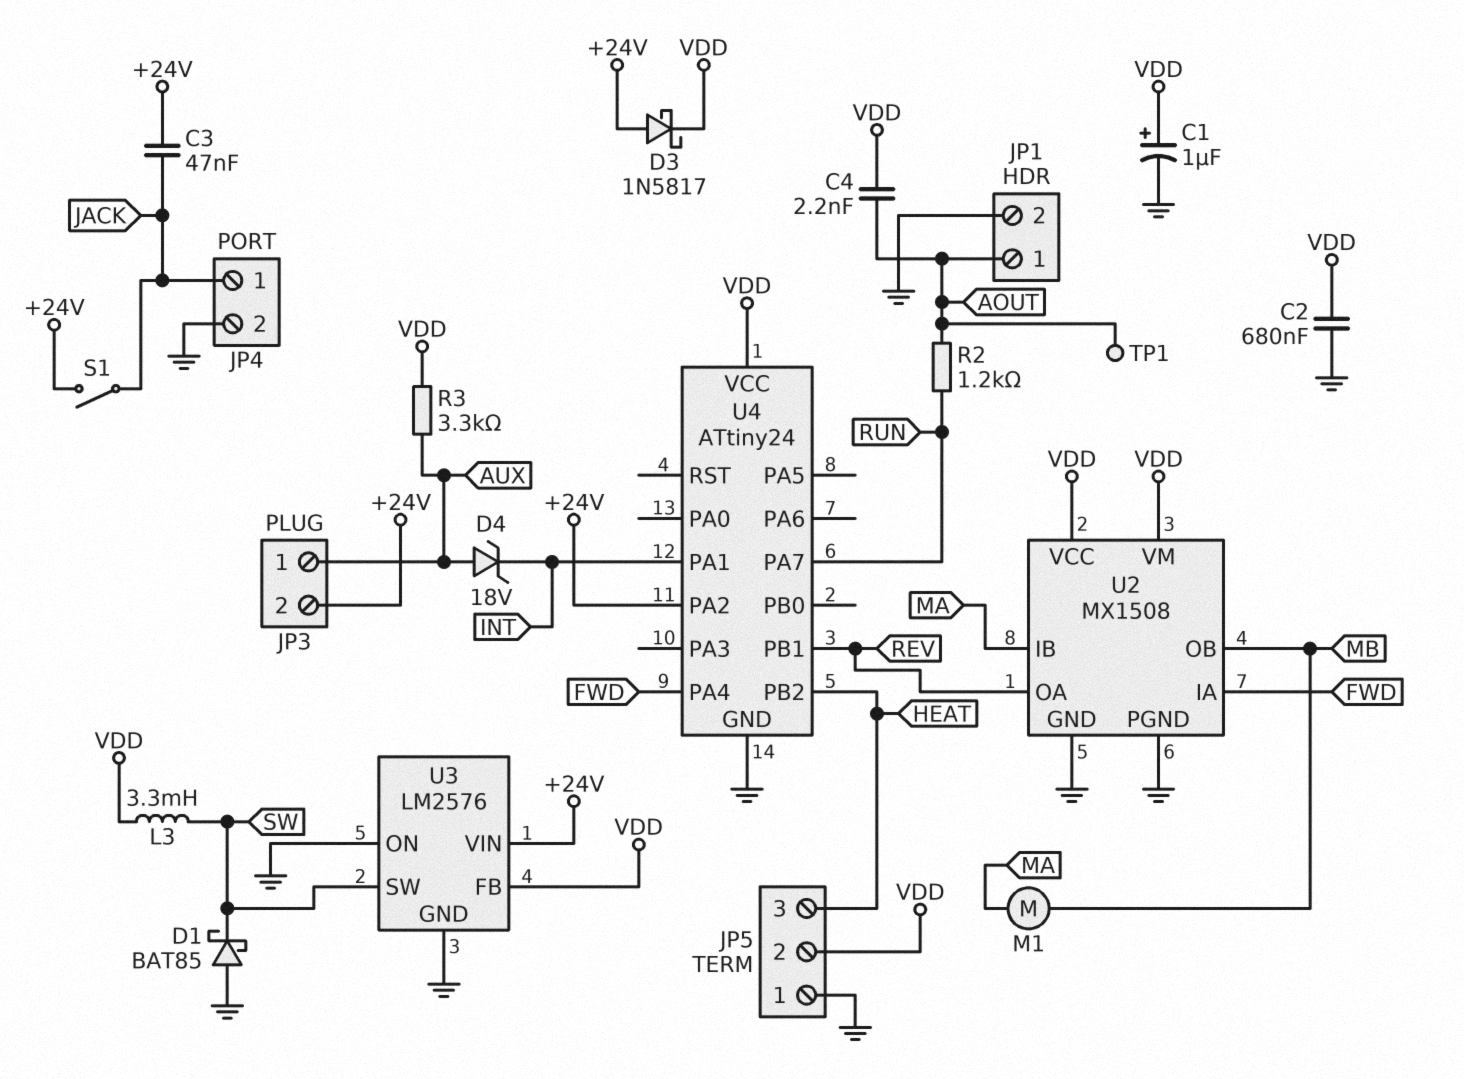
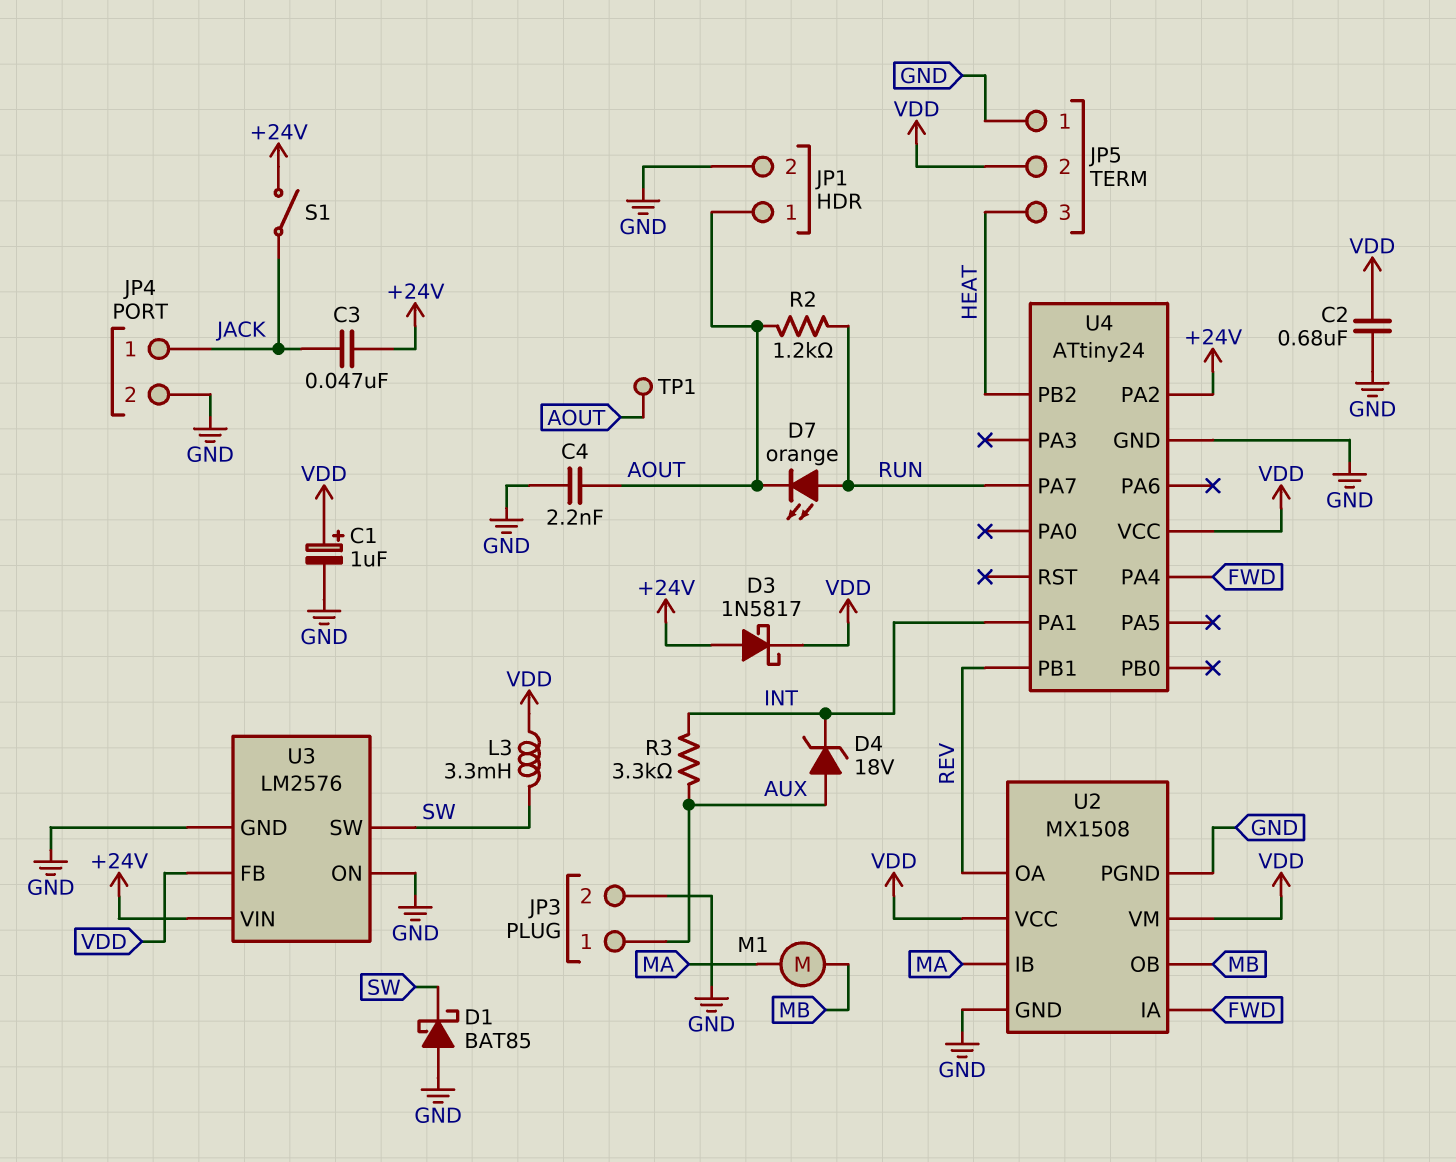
C4: 2.2nF (AOUT, VDD) -> 2.2nF (AOUT, GND)
D7: none -> LED orange (A RUN, K AOUT)
JP3 pin 2: +24V -> GND
R3: 3.3k (AUX, VDD) -> 3.3k (AUX, INT)

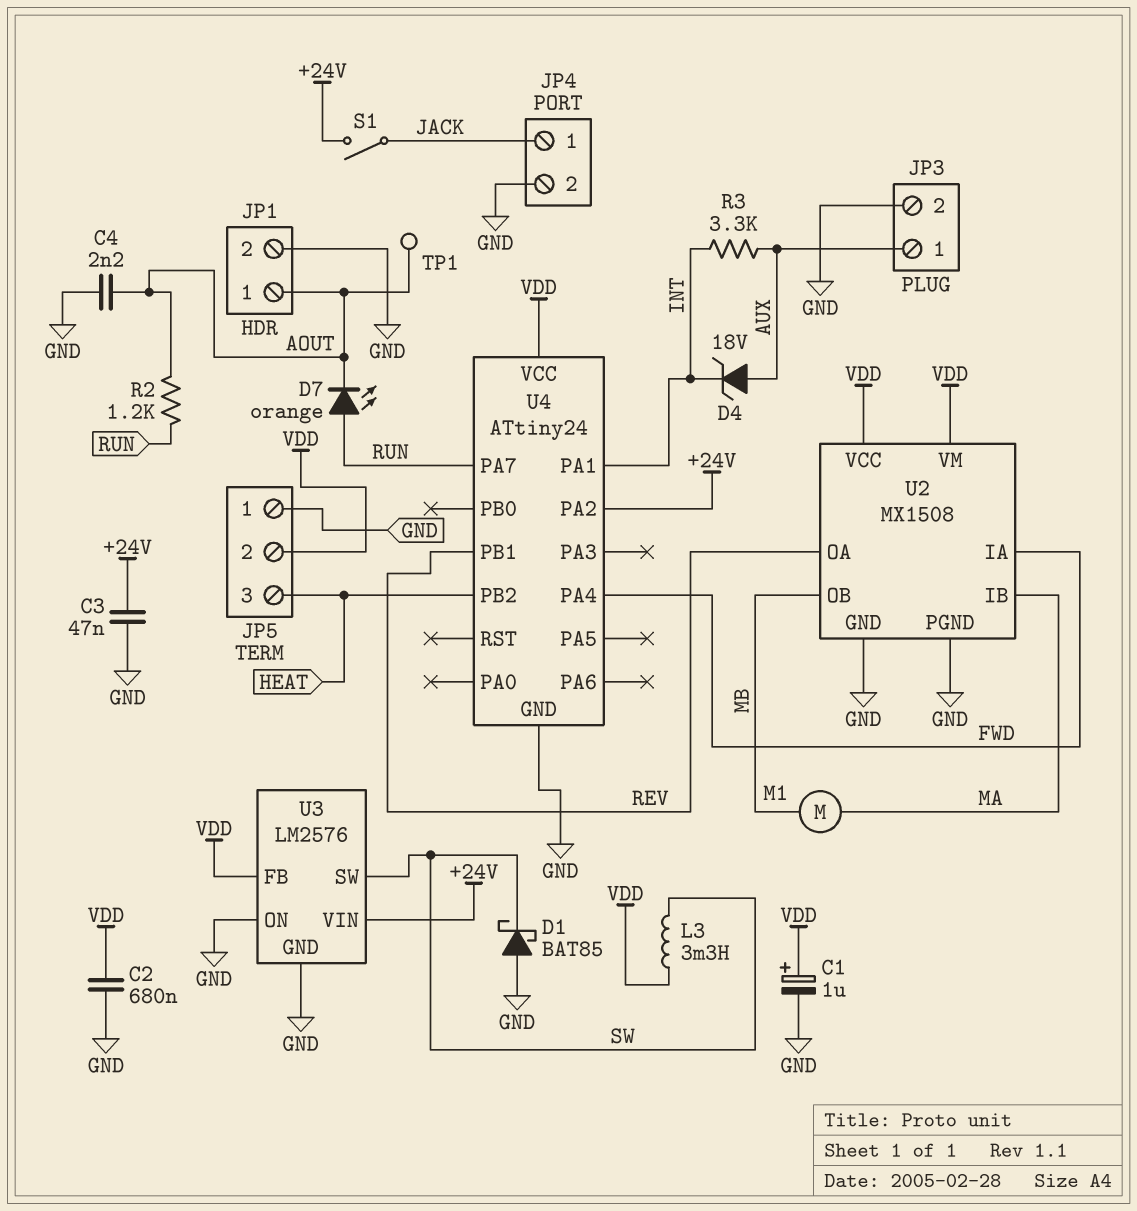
C3: 47nF (+24V, JACK) -> 47nF (+24V, GND)
D3: schottky 1N5817 (A +24V, K VDD) -> none

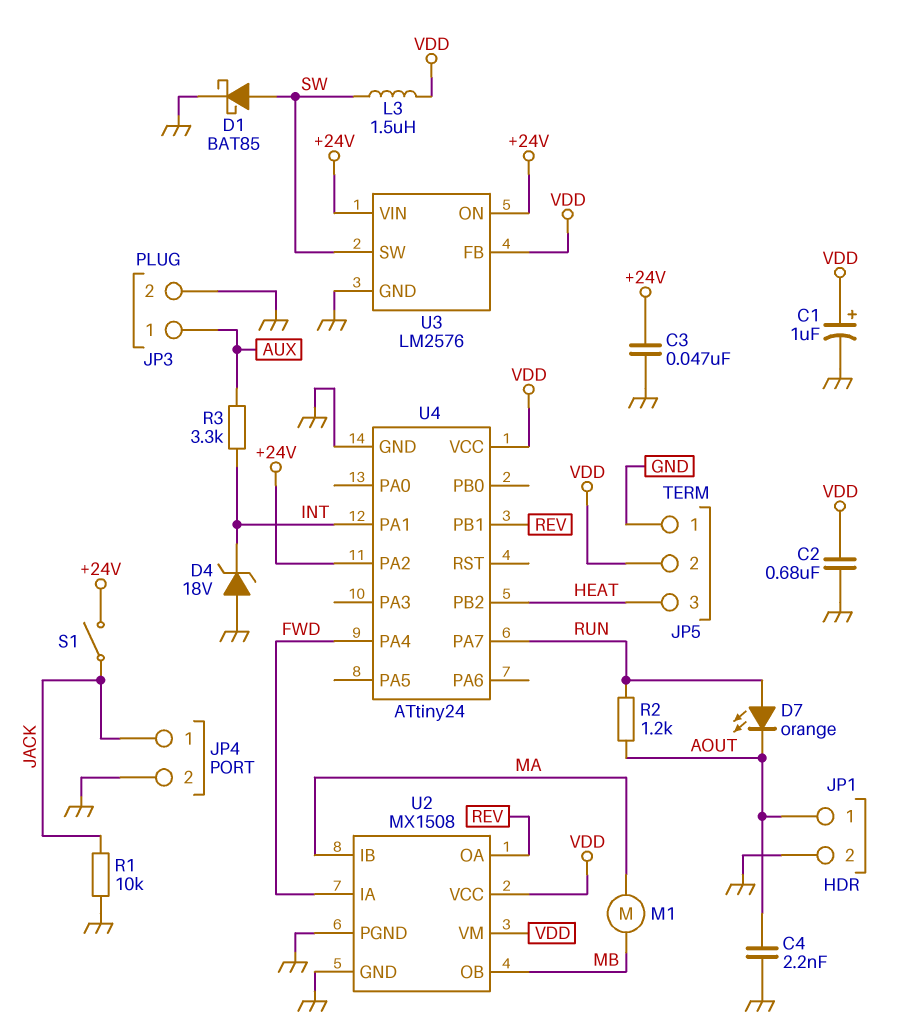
D1: schottky BAT85 (A GND, K SW) -> schottky BAT85 (A SW, K GND)
D4: zener 18V (A AUX, K INT) -> zener 18V (A GND, K INT)
L3: 3.3mH (SW, VDD) -> 1.5uH (SW, VDD)
R1: none -> 10k (GND, JACK)
TP1: test point (AOUT) -> none
U3 pin ON: GND -> +24V

